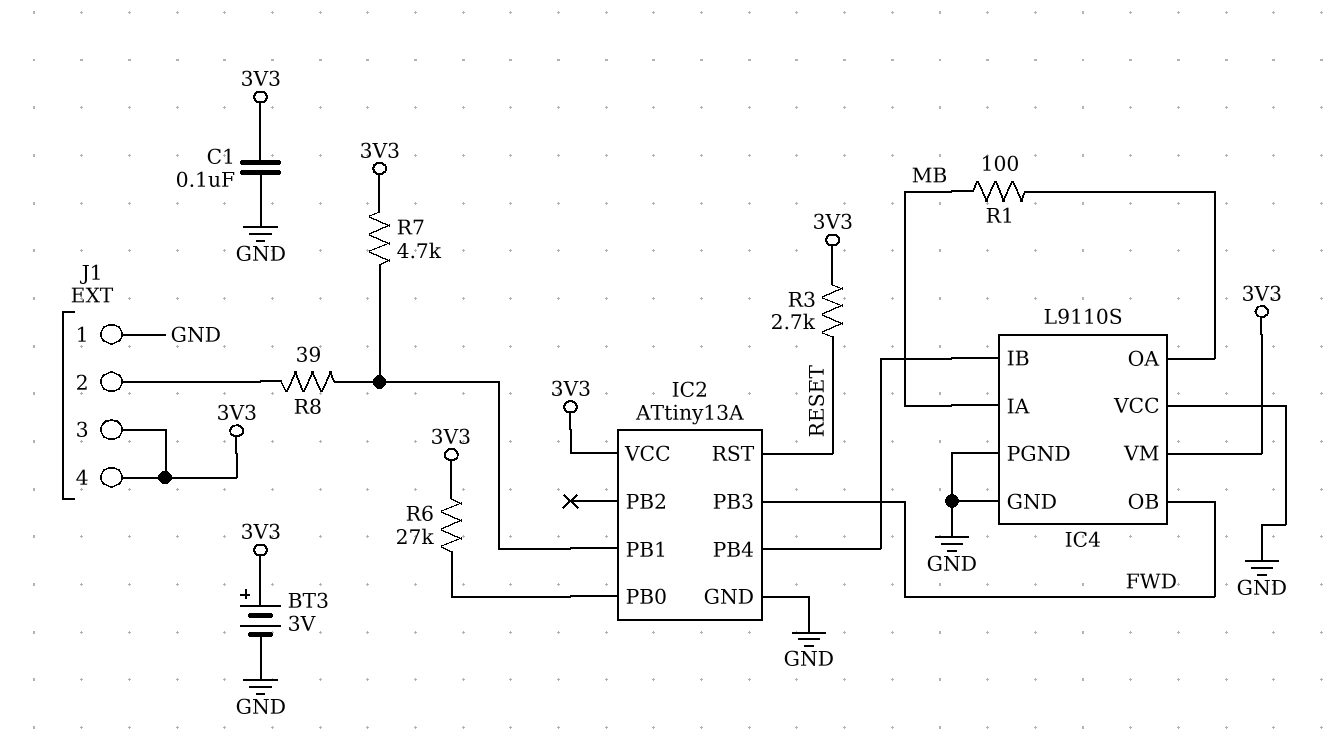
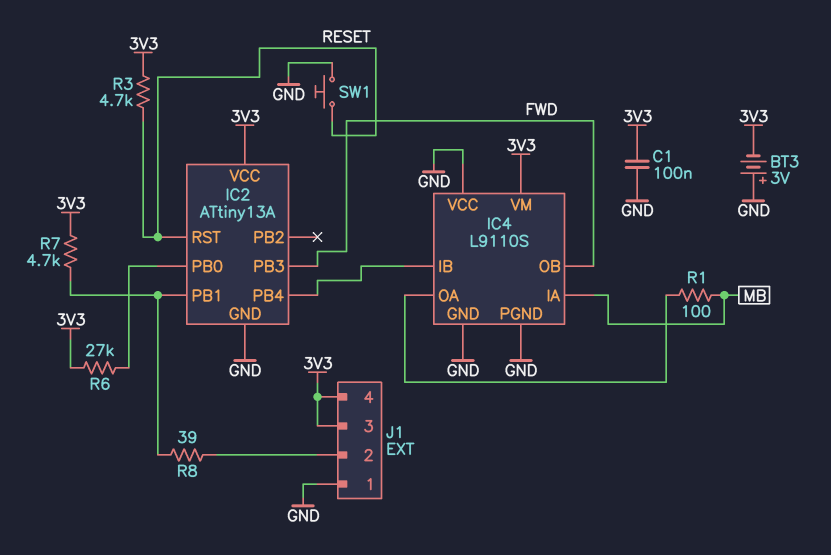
BT3: 3V (plus 3V3, minus GND) -> 3V (plus GND, minus 3V3)
R3: 2.7k (3V3, RESET) -> 4.7k (3V3, RESET)
SW1: none -> button (GND, RESET)

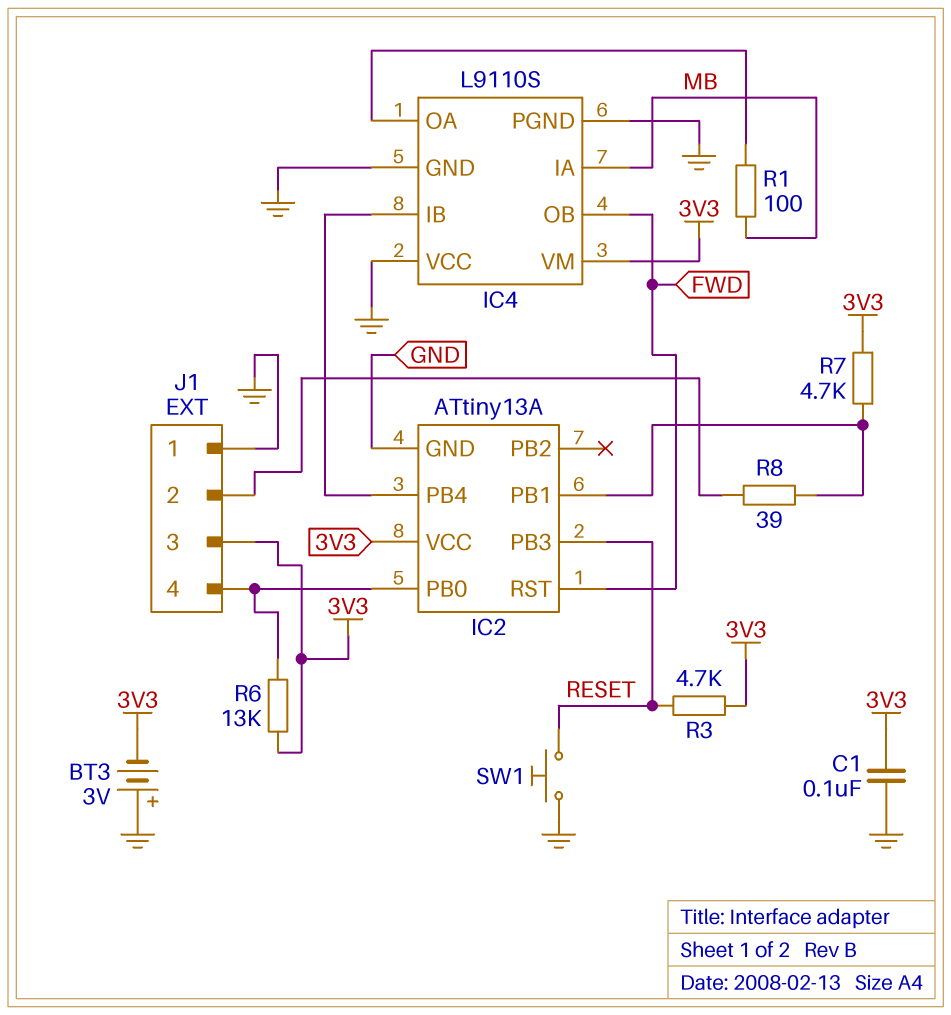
IC2 pin PB3: FWD -> RESET
IC2 pin RST: RESET -> FWD
J1 pin 4: 3V3 -> IC2/PB0
R6: 27k (3V3, IC2/PB0) -> 13k (3V3, IC2/PB0)

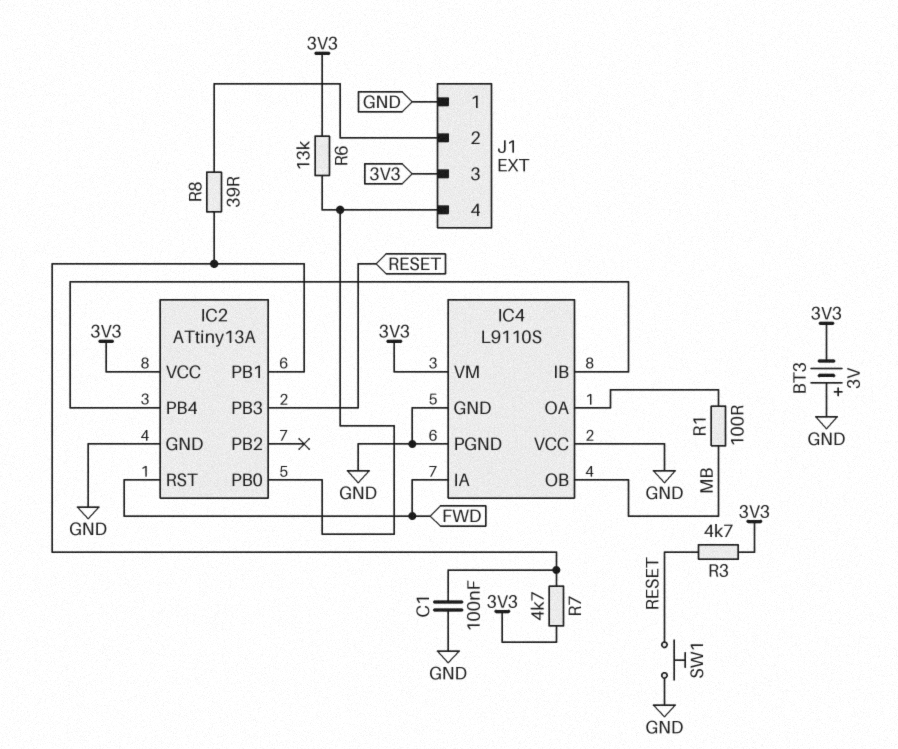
C1: 100nF (3V3, GND) -> 100nF (GND, IC2/PB1)
IC4 pin IA: MB -> FWD
IC4 pin OB: FWD -> MB

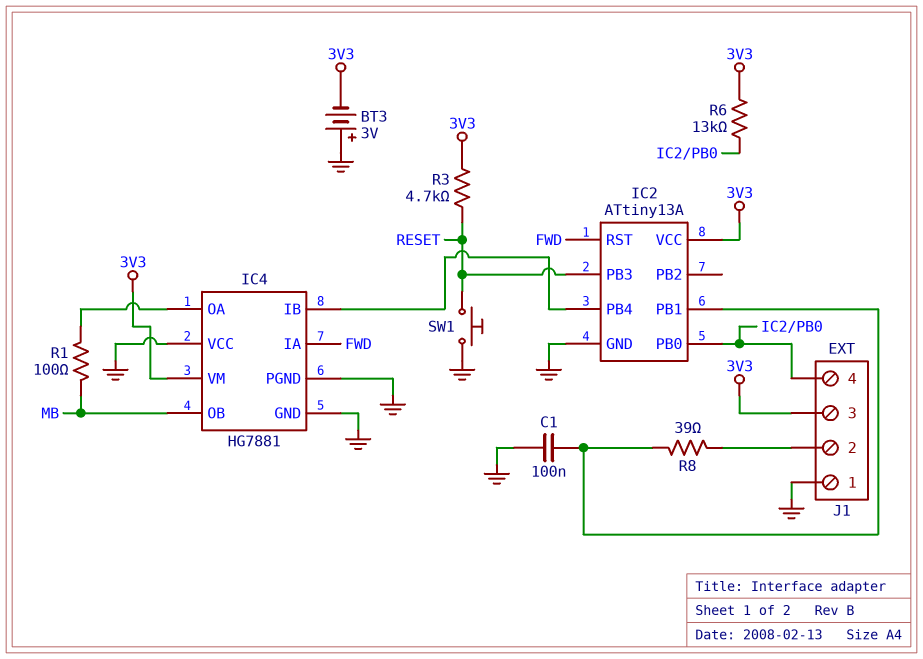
IC4: L9110S -> HG7881
R7: 4.7k (3V3, IC2/PB1) -> none

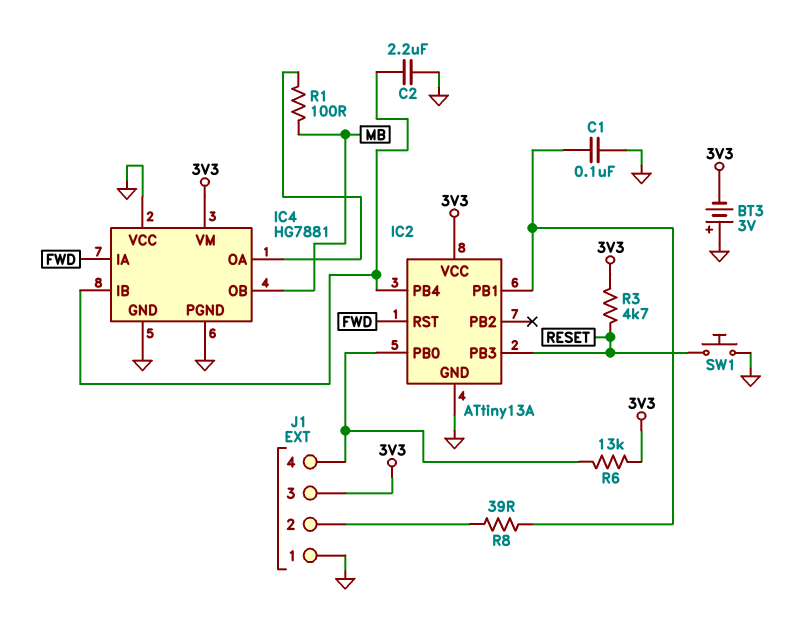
C2: none -> 2.2uF (GND, IC2/PB4)

